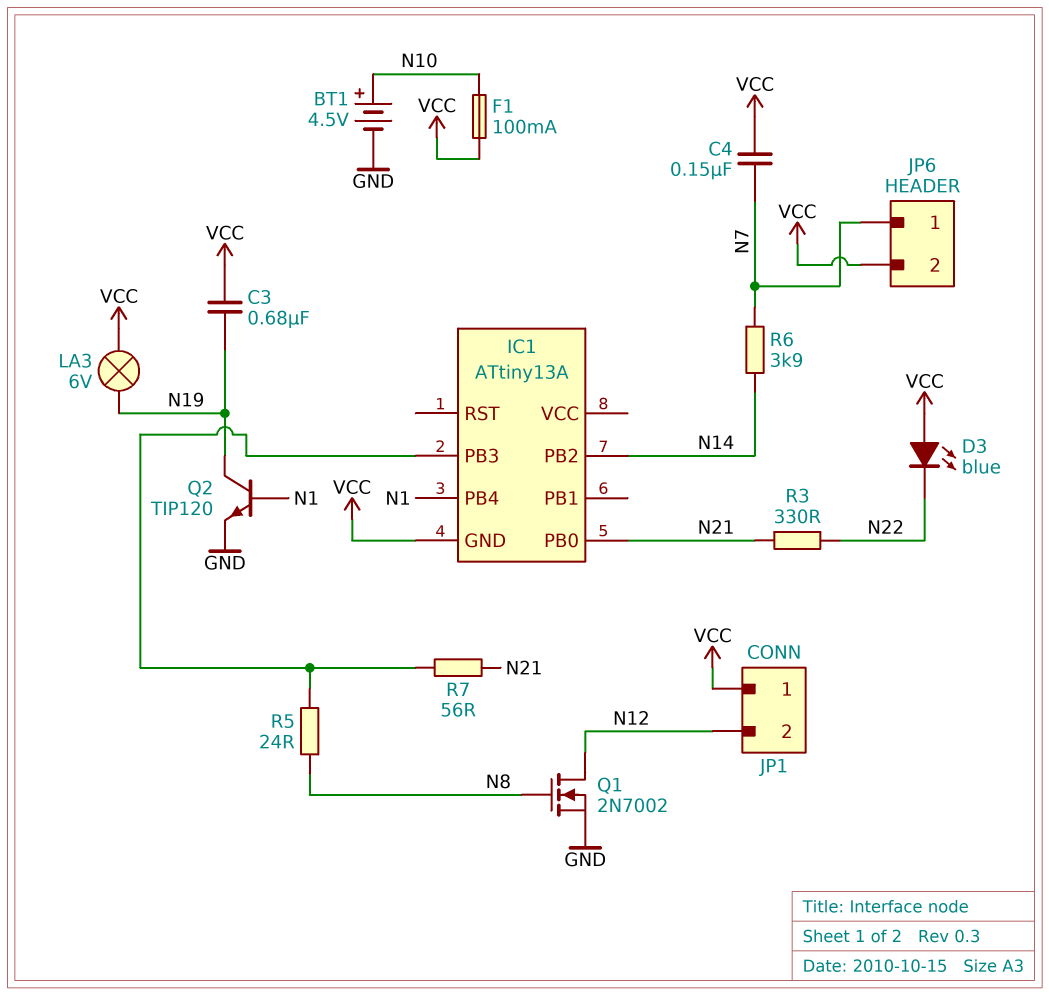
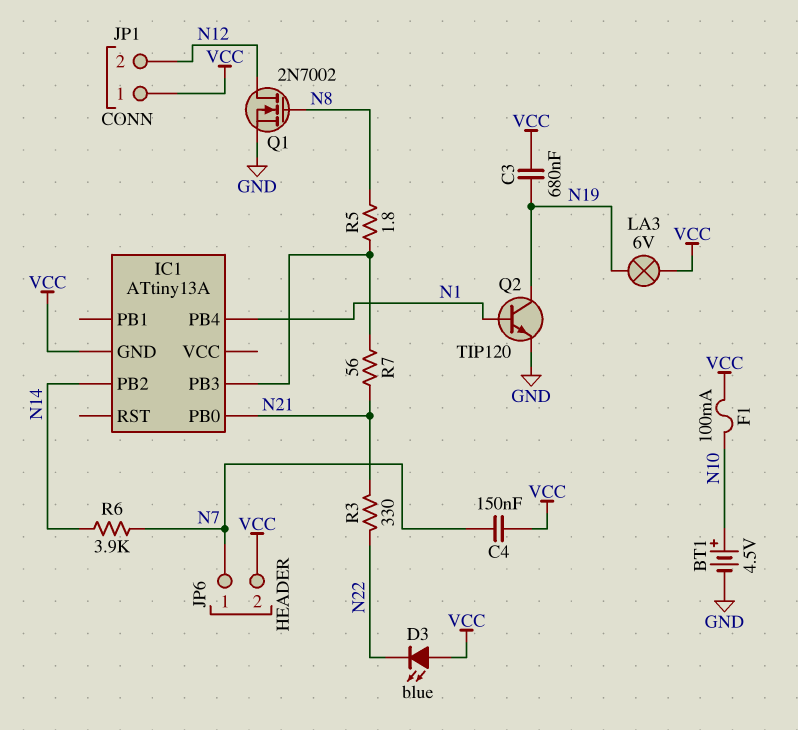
R5: 24 (IC1/PB3, N8) -> 1.8 (IC1/PB3, N8)

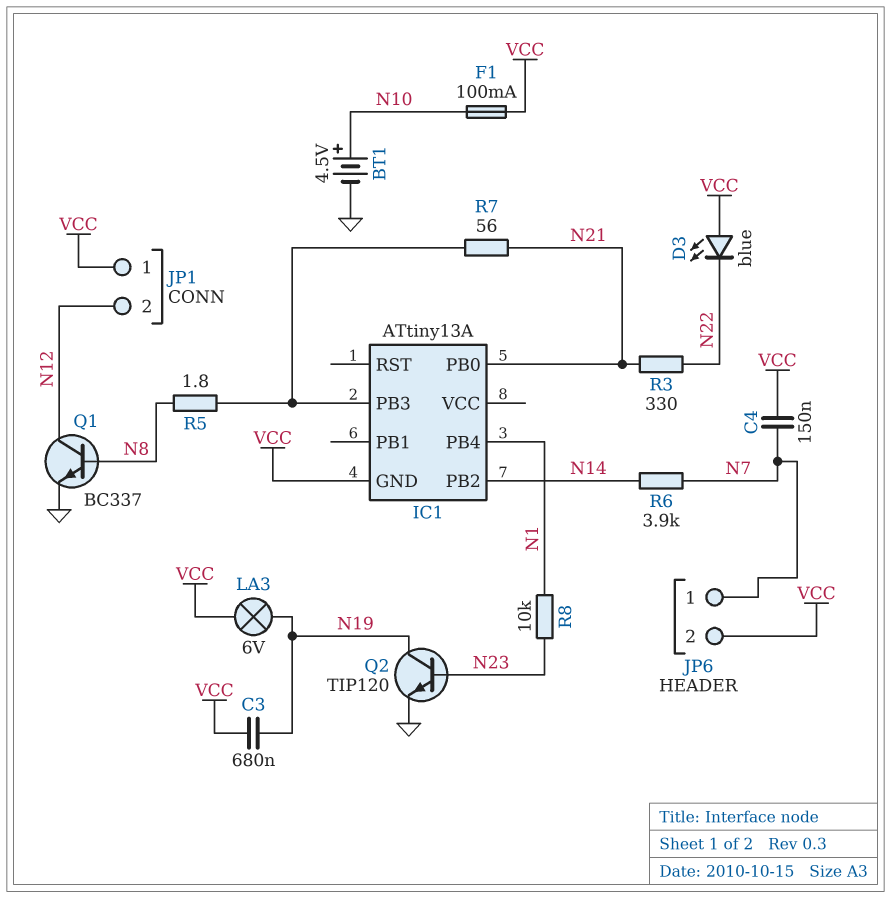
Q1: NMOS 2N7002 (G N8, D N12, S GND) -> NPN BC337 (B N8, C N12, E GND)
Q2: NPN TIP120 (B N1, C N19, E GND) -> NPN TIP120 (B N23, C N19, E GND)
R8: none -> 10k (N1, N23)

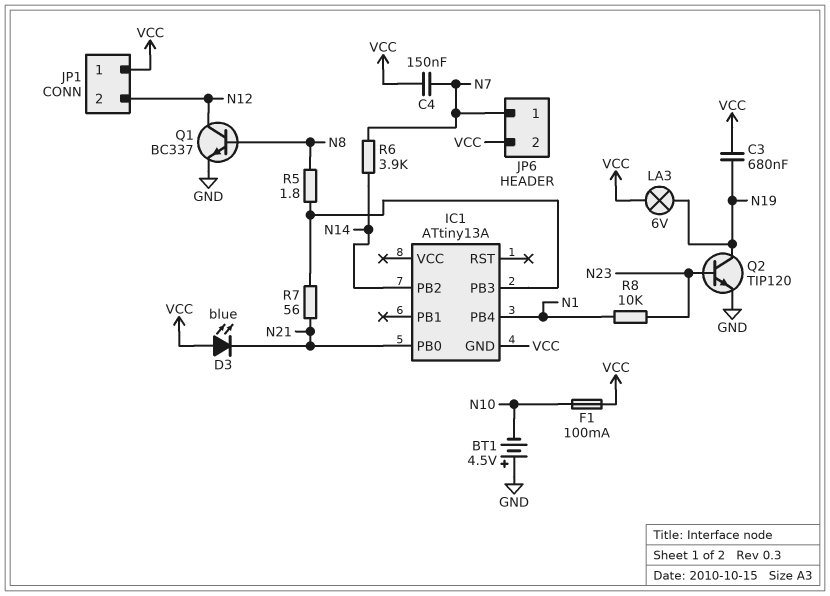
BT1: 4.5V (plus N10, minus GND) -> 4.5V (plus GND, minus N10)
D3: LED blue (A VCC, K N22) -> LED blue (A VCC, K N21)
R3: 330 (N21, N22) -> none

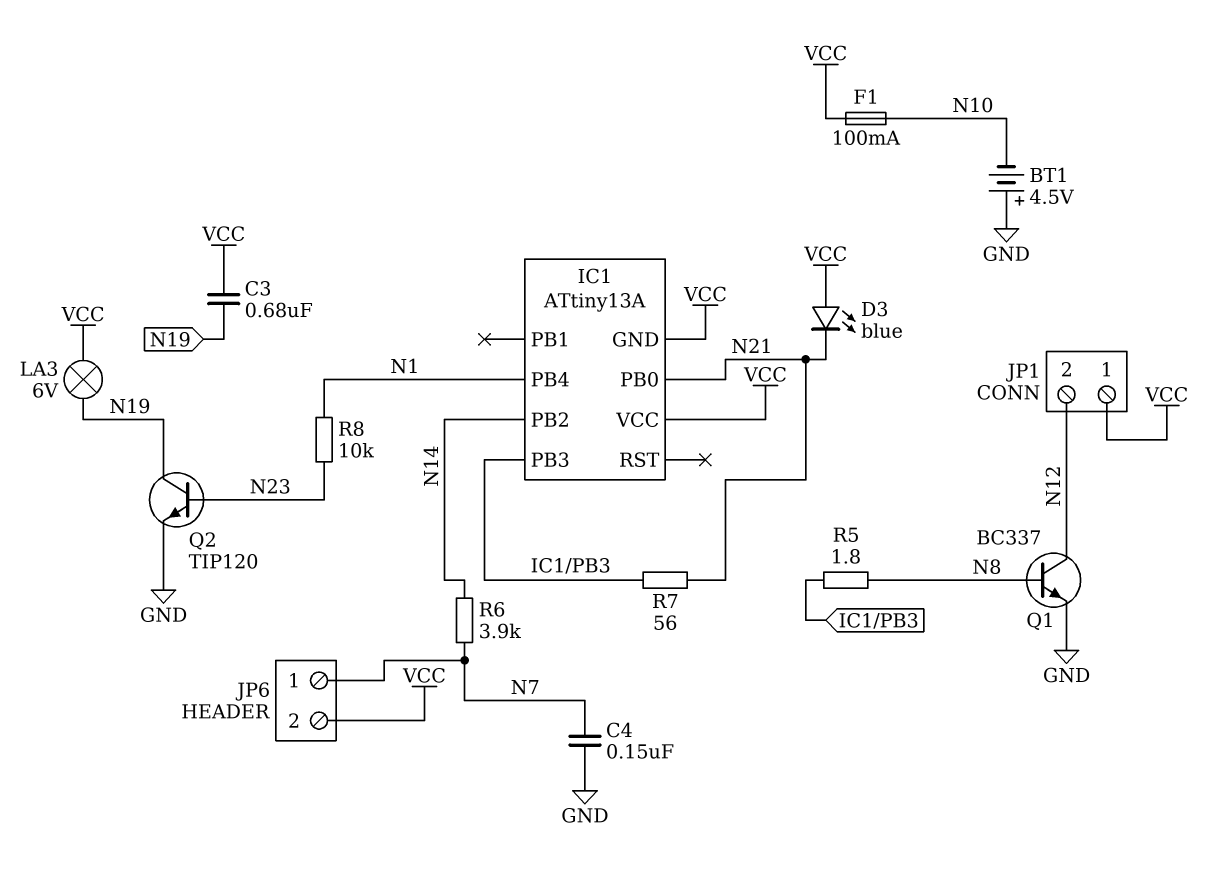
C4: 150nF (N7, VCC) -> 150nF (GND, N7)
IC1 pin VCC: none -> VCC

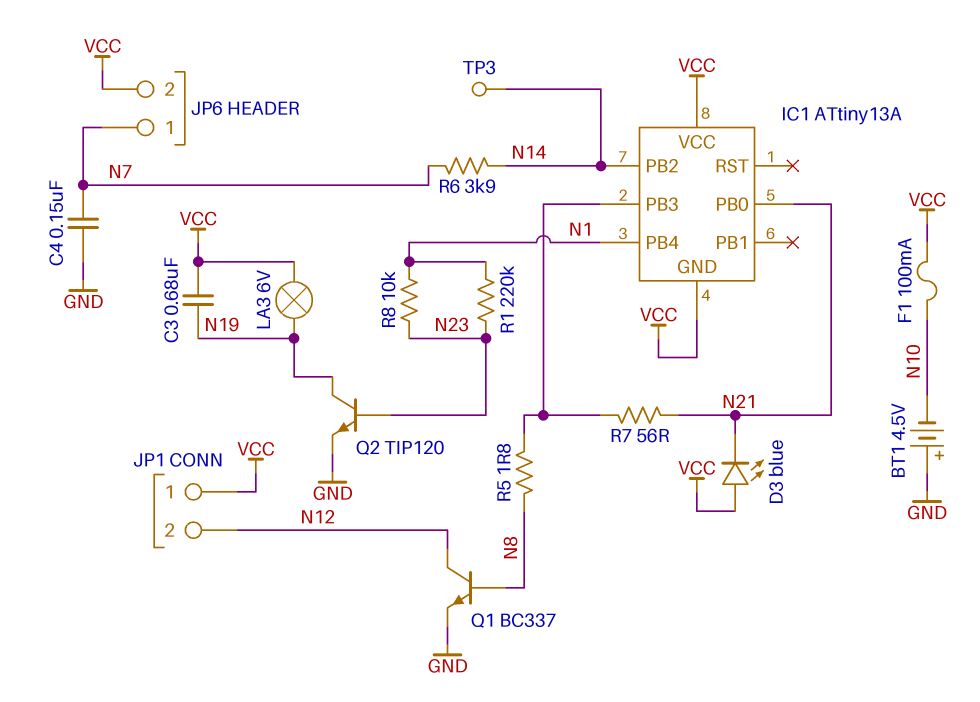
R1: none -> 220k (N1, N23)
TP3: none -> test point (N14)

